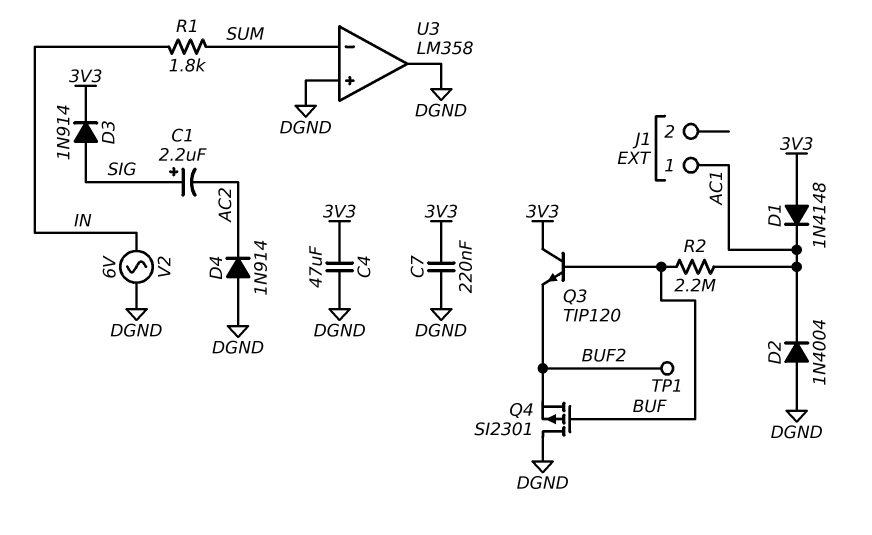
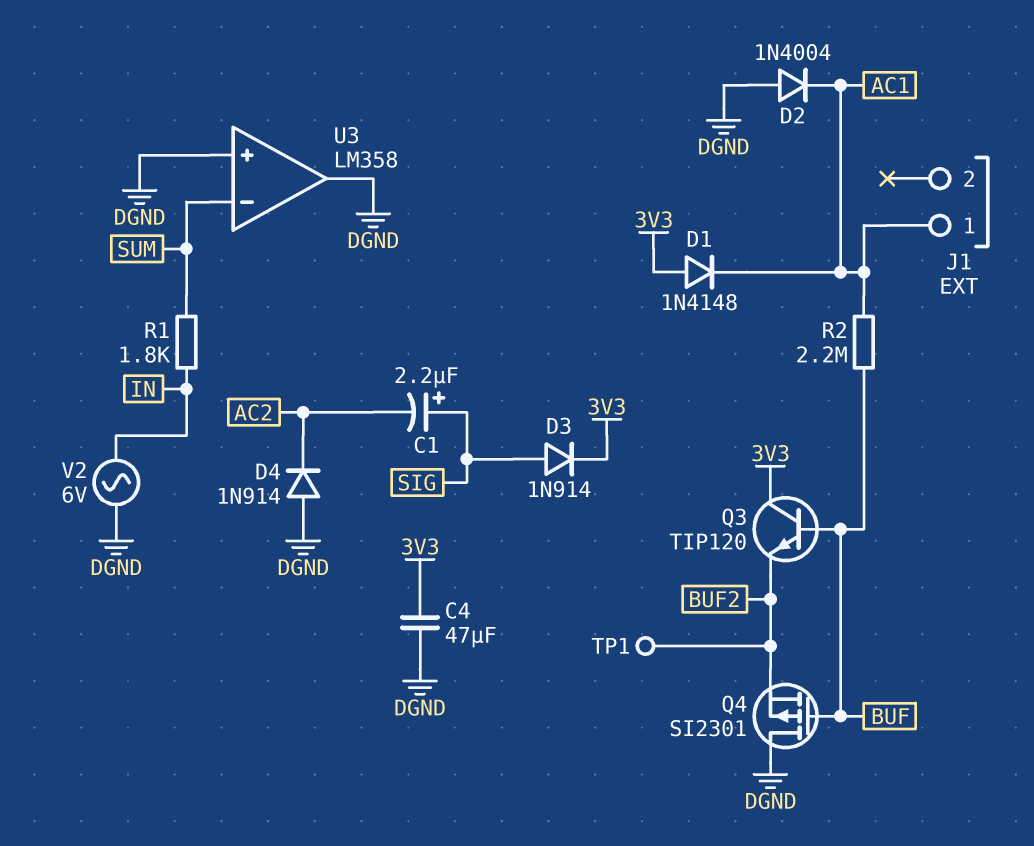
C7: 220nF (3V3, DGND) -> none

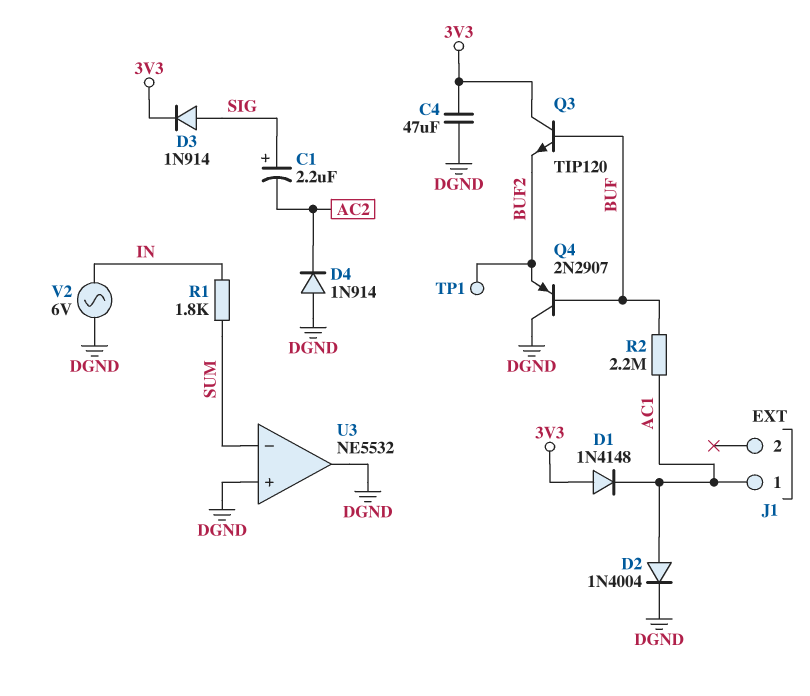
D2: diode 1N4004 (A DGND, K AC1) -> diode 1N4004 (A AC1, K DGND)
Q4: PMOS SI2301 (G BUF, D DGND, S BUF2) -> PNP 2N2907 (B BUF, C DGND, E BUF2)
U3: LM358 -> NE5532

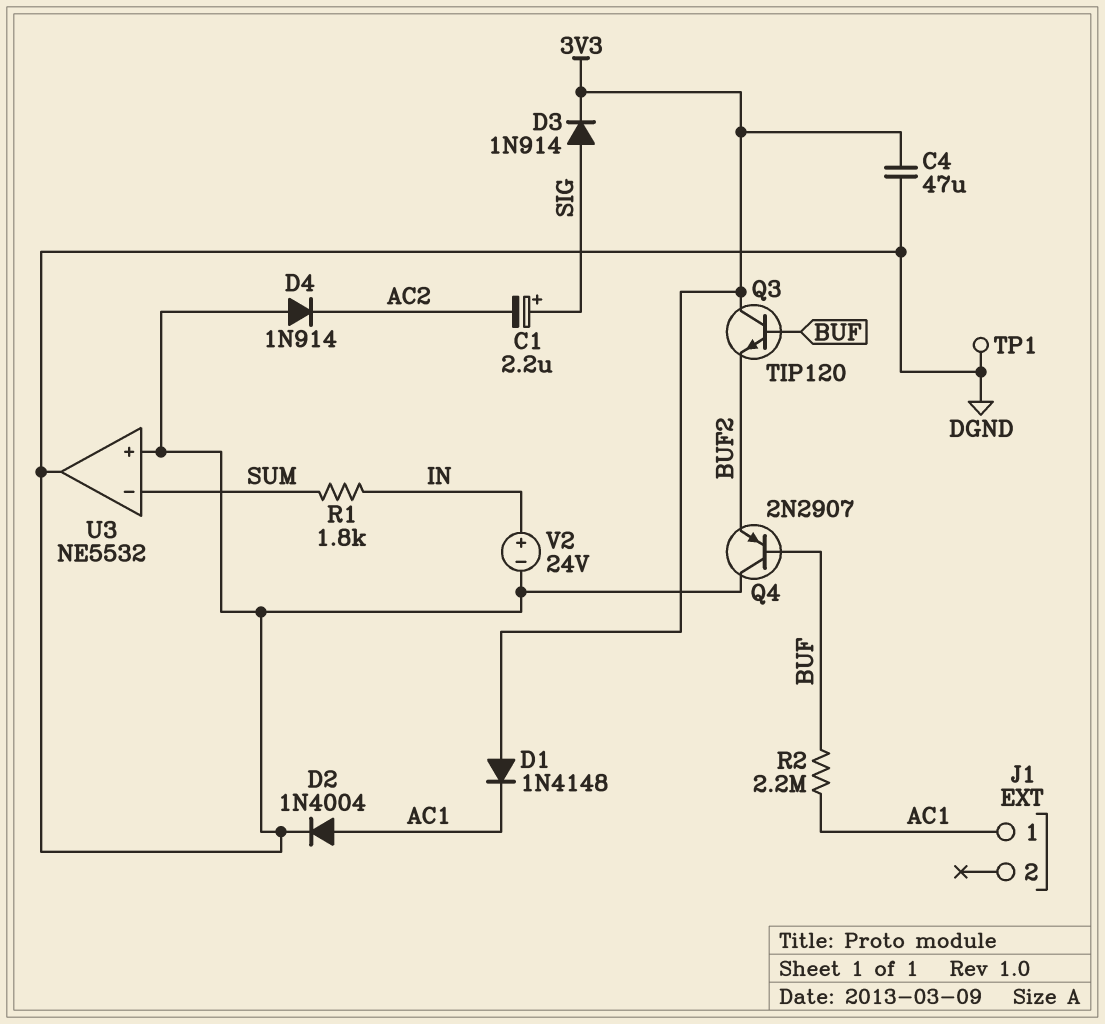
TP1: test point (BUF2) -> test point (DGND)
V2: AC 6V (DGND, IN) -> 24V (plus IN, minus DGND)

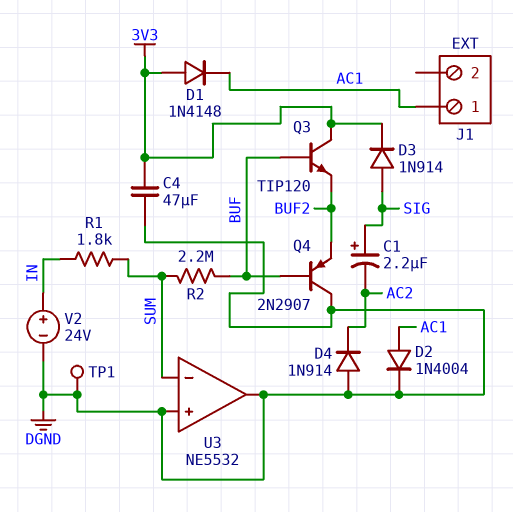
R2: 2.2M (AC1, BUF) -> 2.2M (BUF, SUM)

